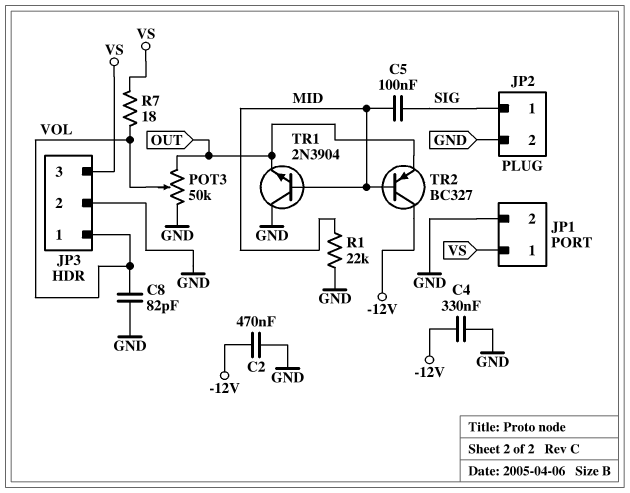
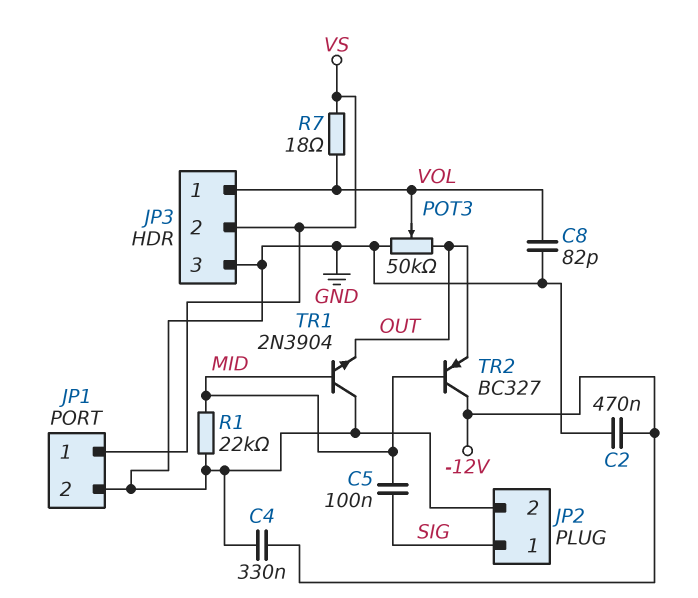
JP3 pin 2: GND -> VS
JP3 pin 3: VS -> GND

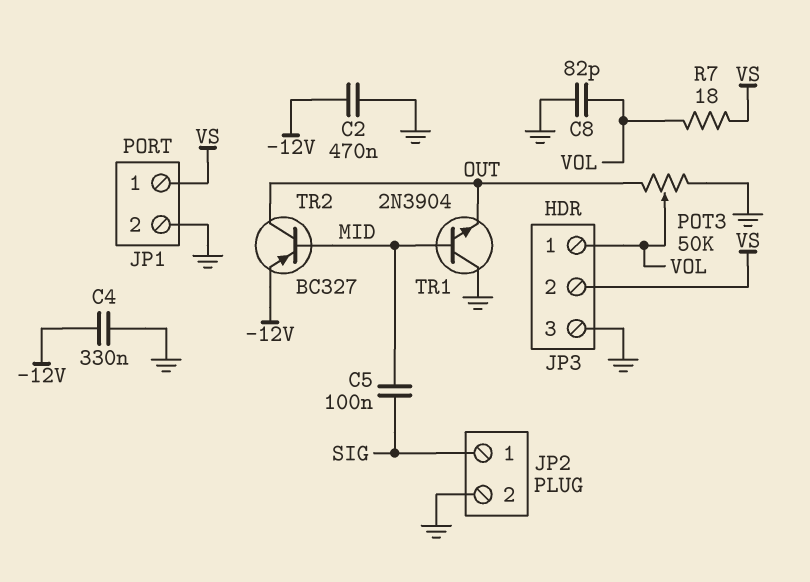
R1: 22k (GND, MID) -> none
TR2: PNP BC327 (B MID, C -12V, E OUT) -> PNP BC327 (B MID, C OUT, E -12V)

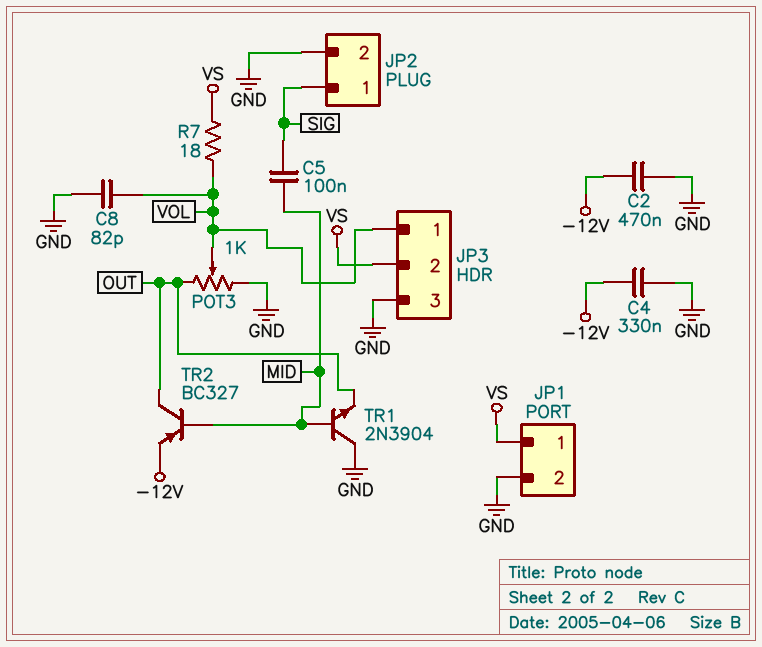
POT3: 50k (GND, OUT, wiper VOL) -> 1k (GND, OUT, wiper VOL)

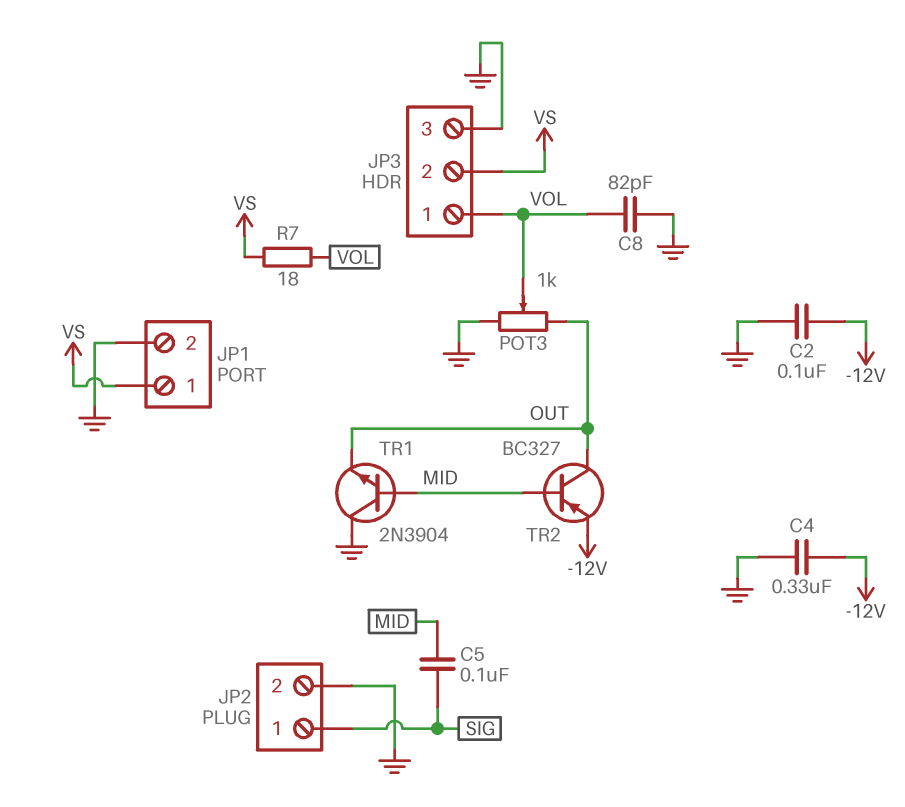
C2: 470nF (-12V, GND) -> 100nF (-12V, GND)

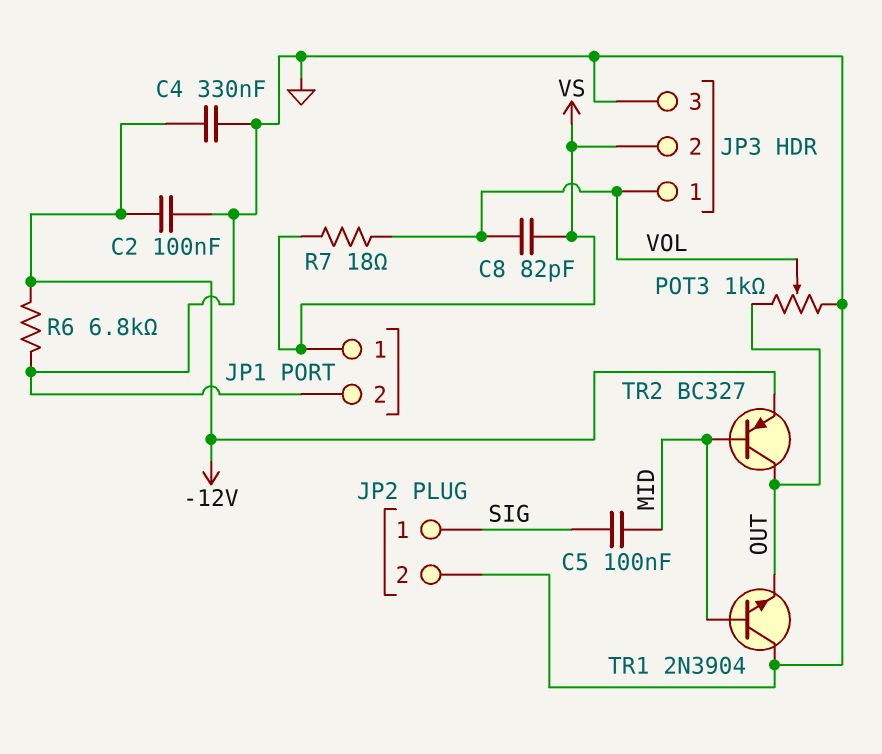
C8: 82pF (GND, VOL) -> 82pF (VOL, VS)
R6: none -> 6.8k (-12V, GND)

